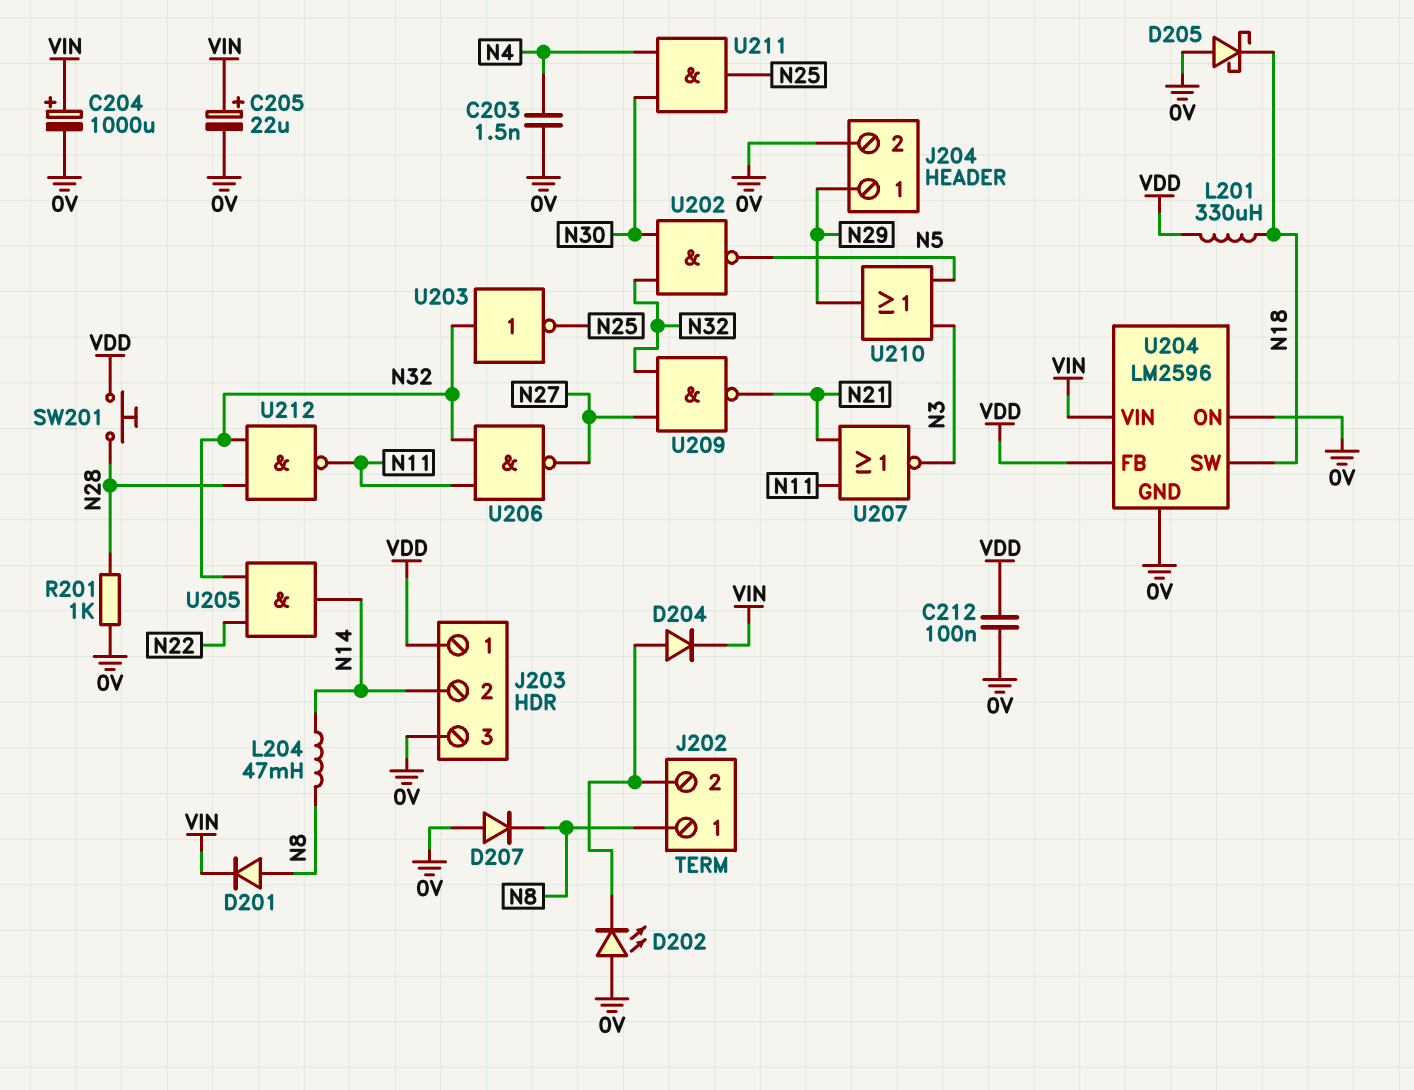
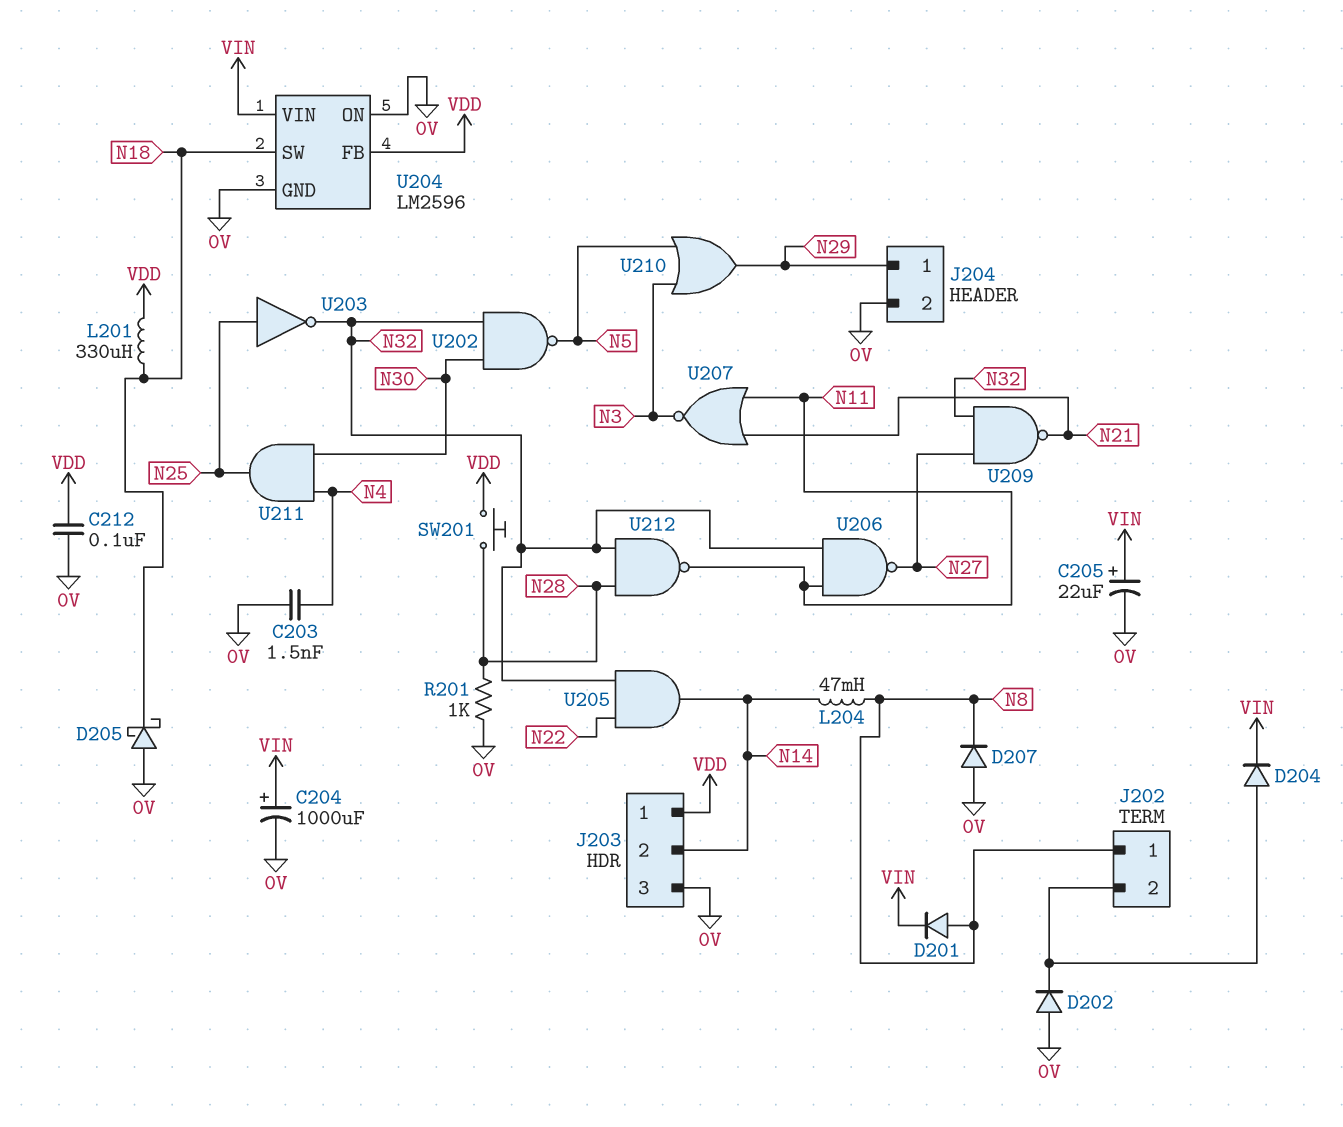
D202: LED (A 0V, K J202/2) -> diode (A 0V, K J202/2)
U203: NOT (in N32, out N25) -> NOT (in N25, out N32)

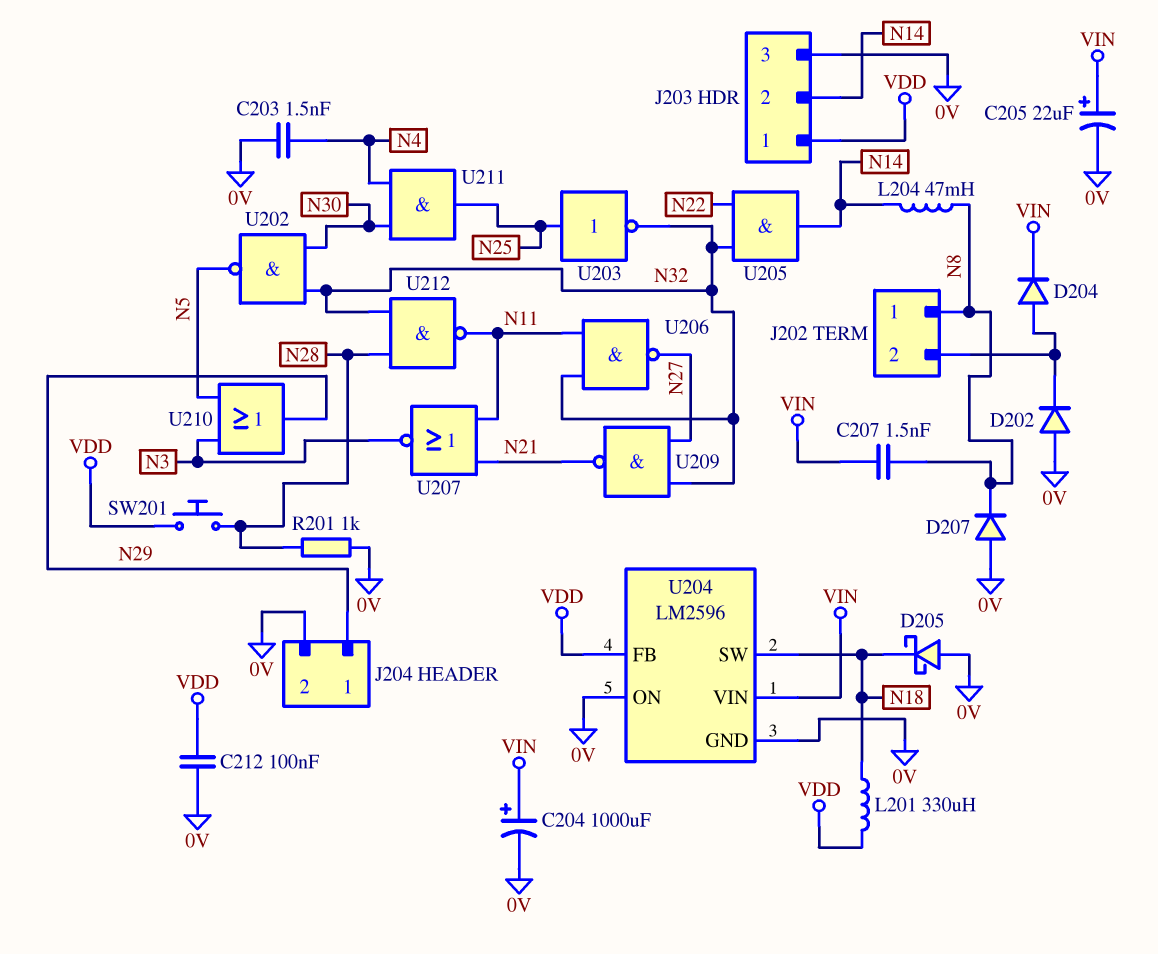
C207: none -> 1.5nF (N8, VIN)
D201: diode (A N8, K VIN) -> none

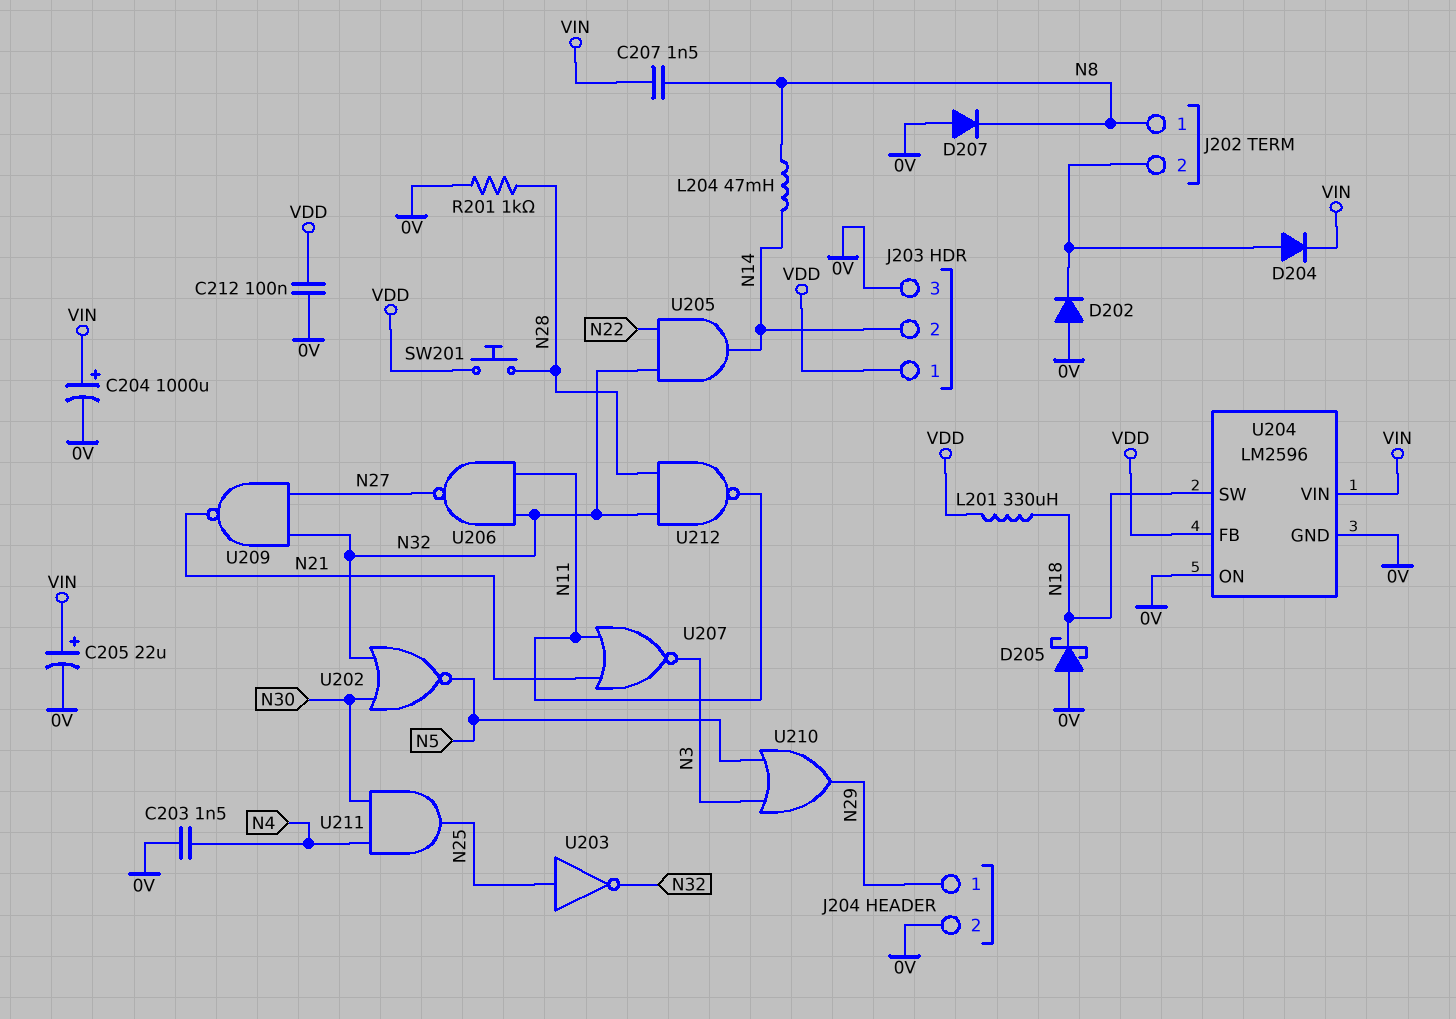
U202: NAND (in N30, in N32, out N5) -> NOR (in N30, in N32, out N5)

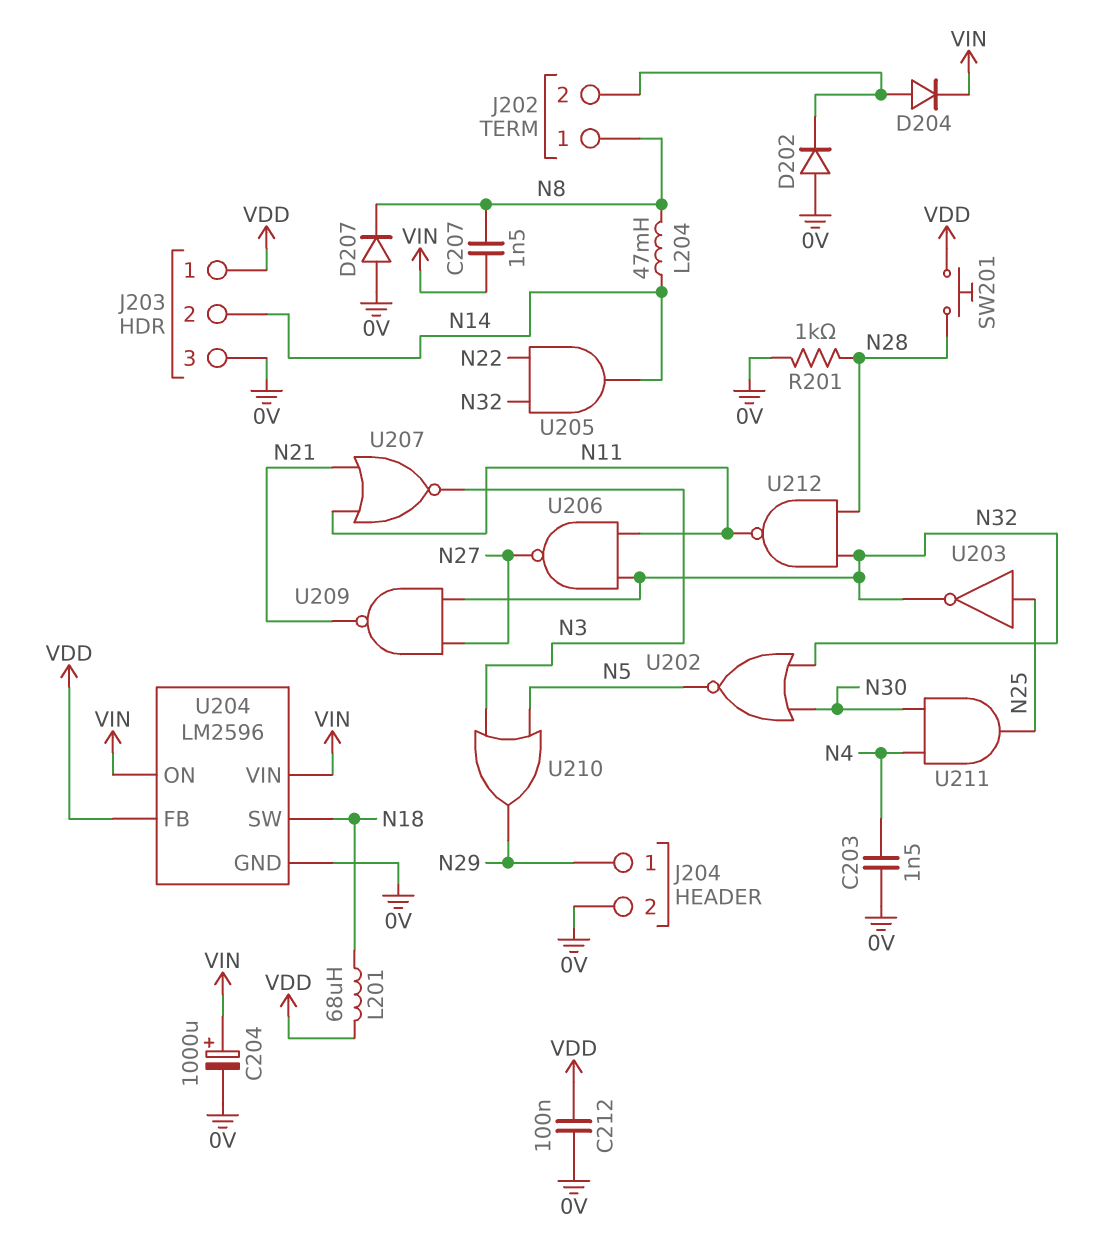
C205: 22uF (plus VIN, minus 0V) -> none
D205: schottky (A 0V, K N18) -> none
L201: 330uH (N18, VDD) -> 68uH (N18, VDD)
U204 pin ON: 0V -> VIN

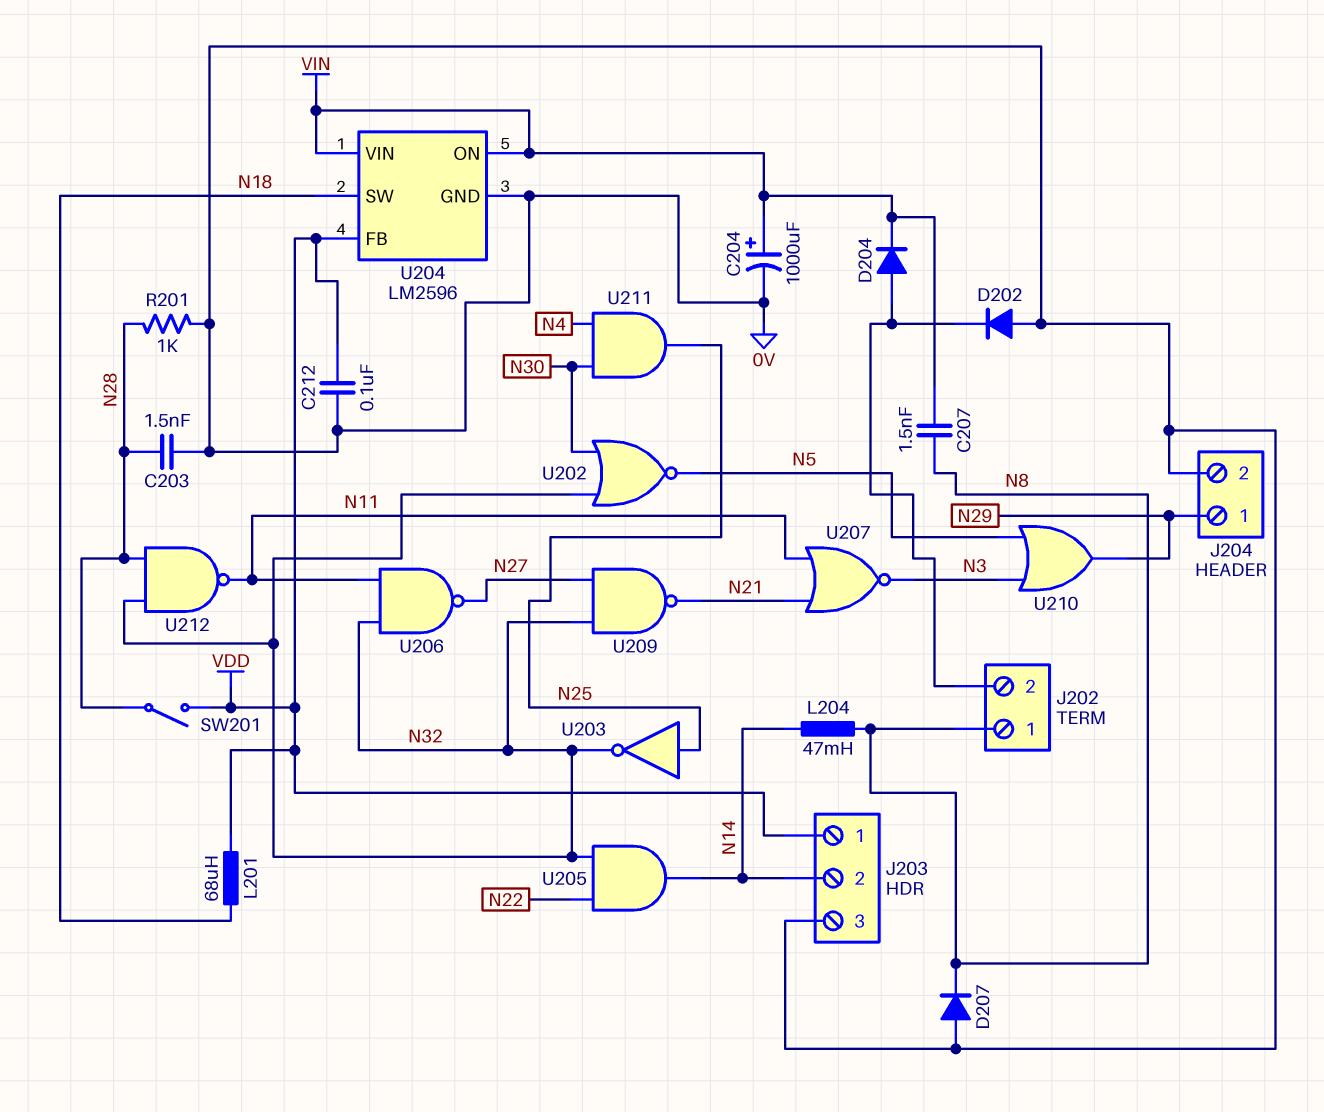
C203: 1.5nF (0V, N4) -> 1.5nF (0V, N28)
SW201: button (N28, VDD) -> switch (N28, VDD)

